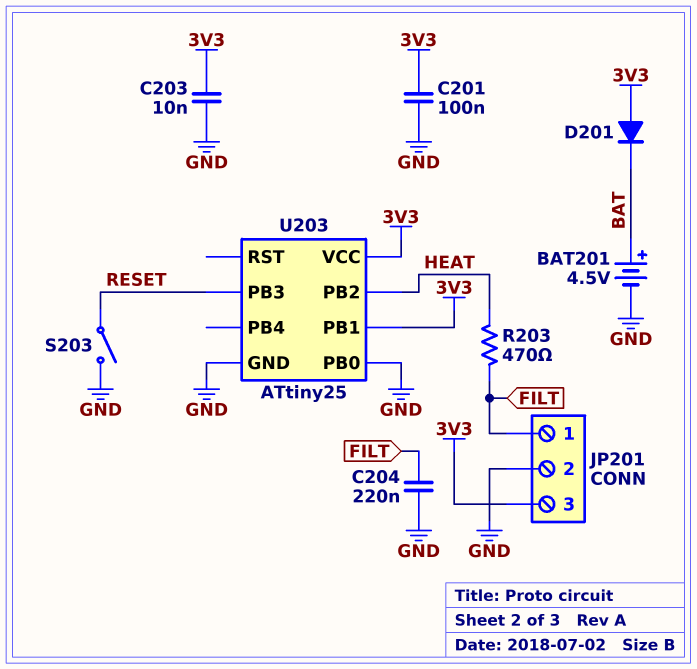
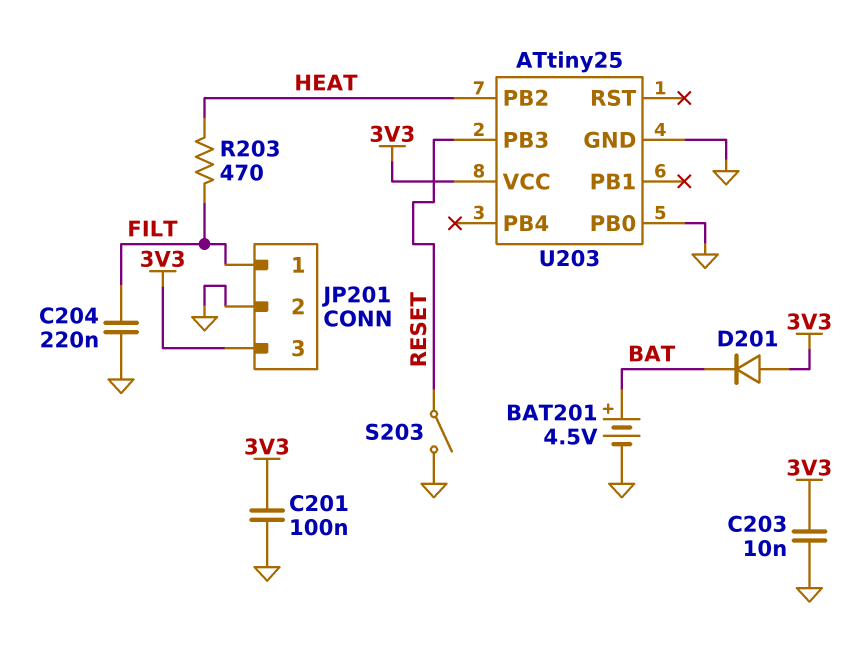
U203 pin PB1: 3V3 -> none

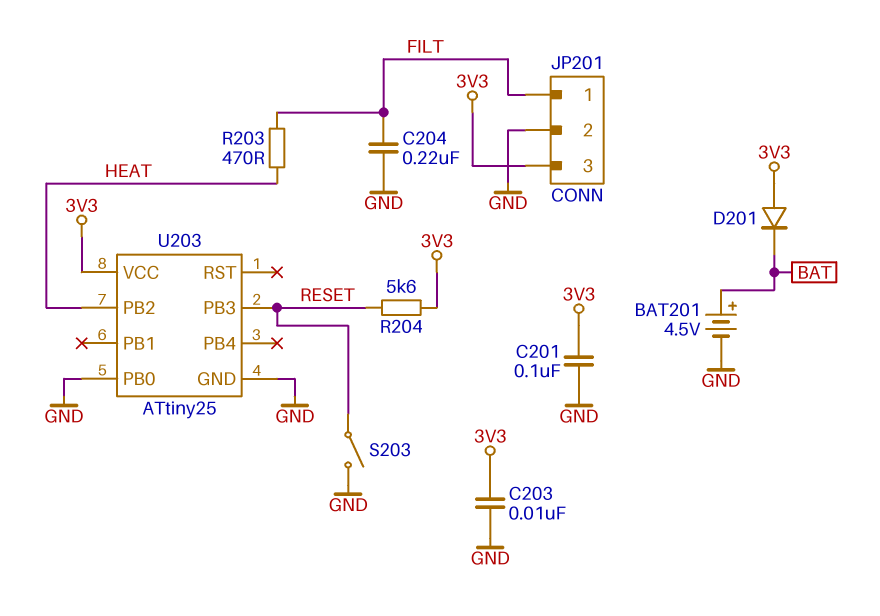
R204: none -> 5.6k (3V3, RESET)

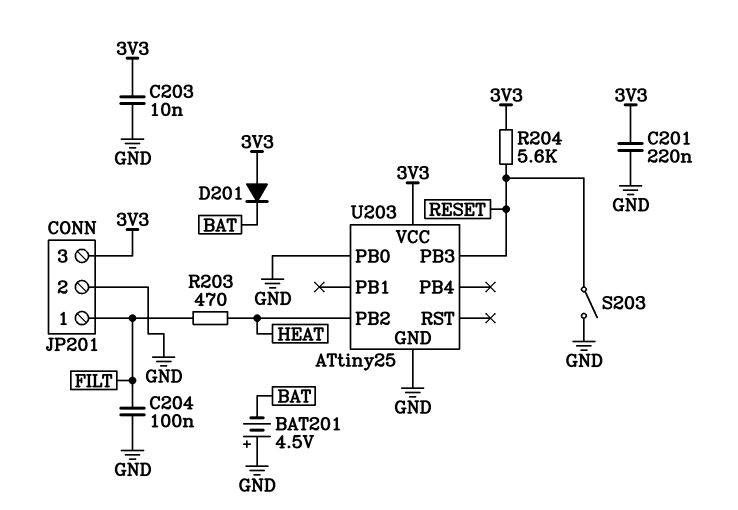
BAT201: 4.5V (plus BAT, minus GND) -> 4.5V (plus GND, minus BAT)
C201: 100nF (3V3, GND) -> 220nF (3V3, GND)
C204: 220nF (FILT, GND) -> 100nF (FILT, GND)

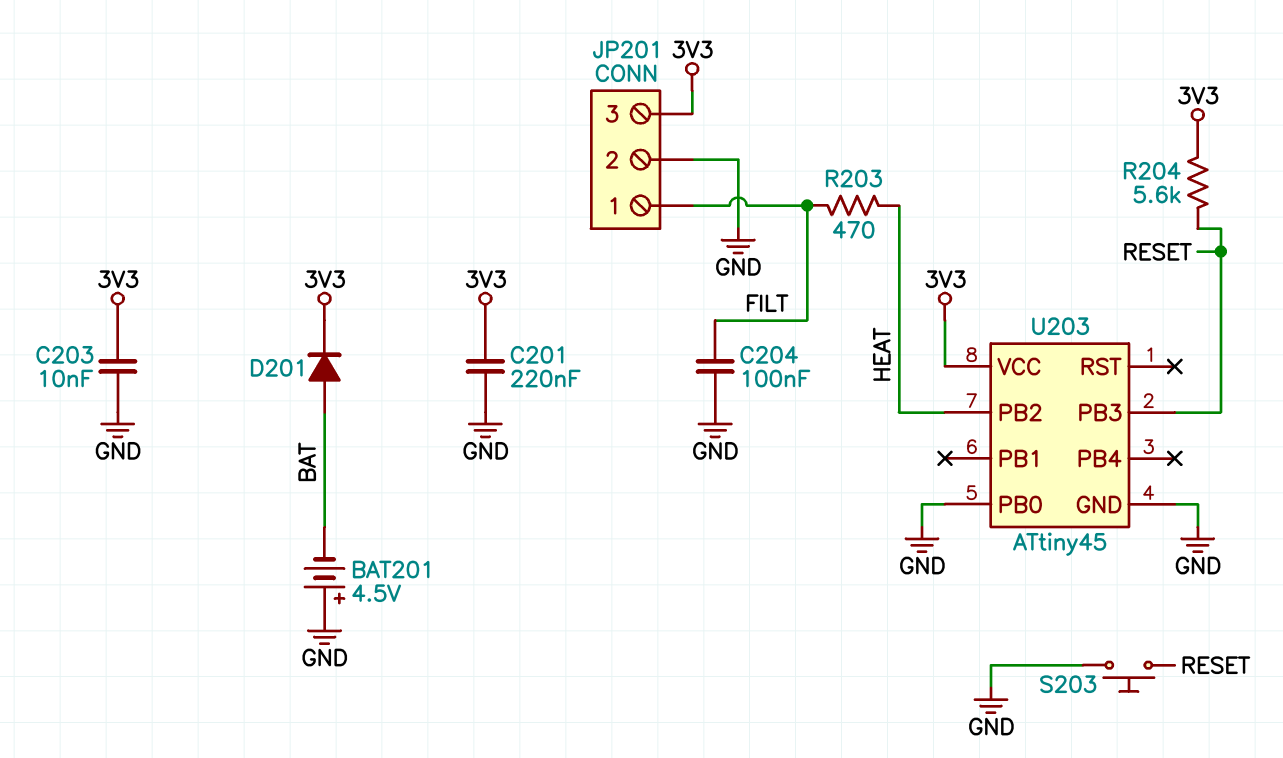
D201: diode (A 3V3, K BAT) -> diode (A BAT, K 3V3)
S203: switch (GND, RESET) -> button (GND, RESET)
U203: ATtiny25 -> ATtiny45

